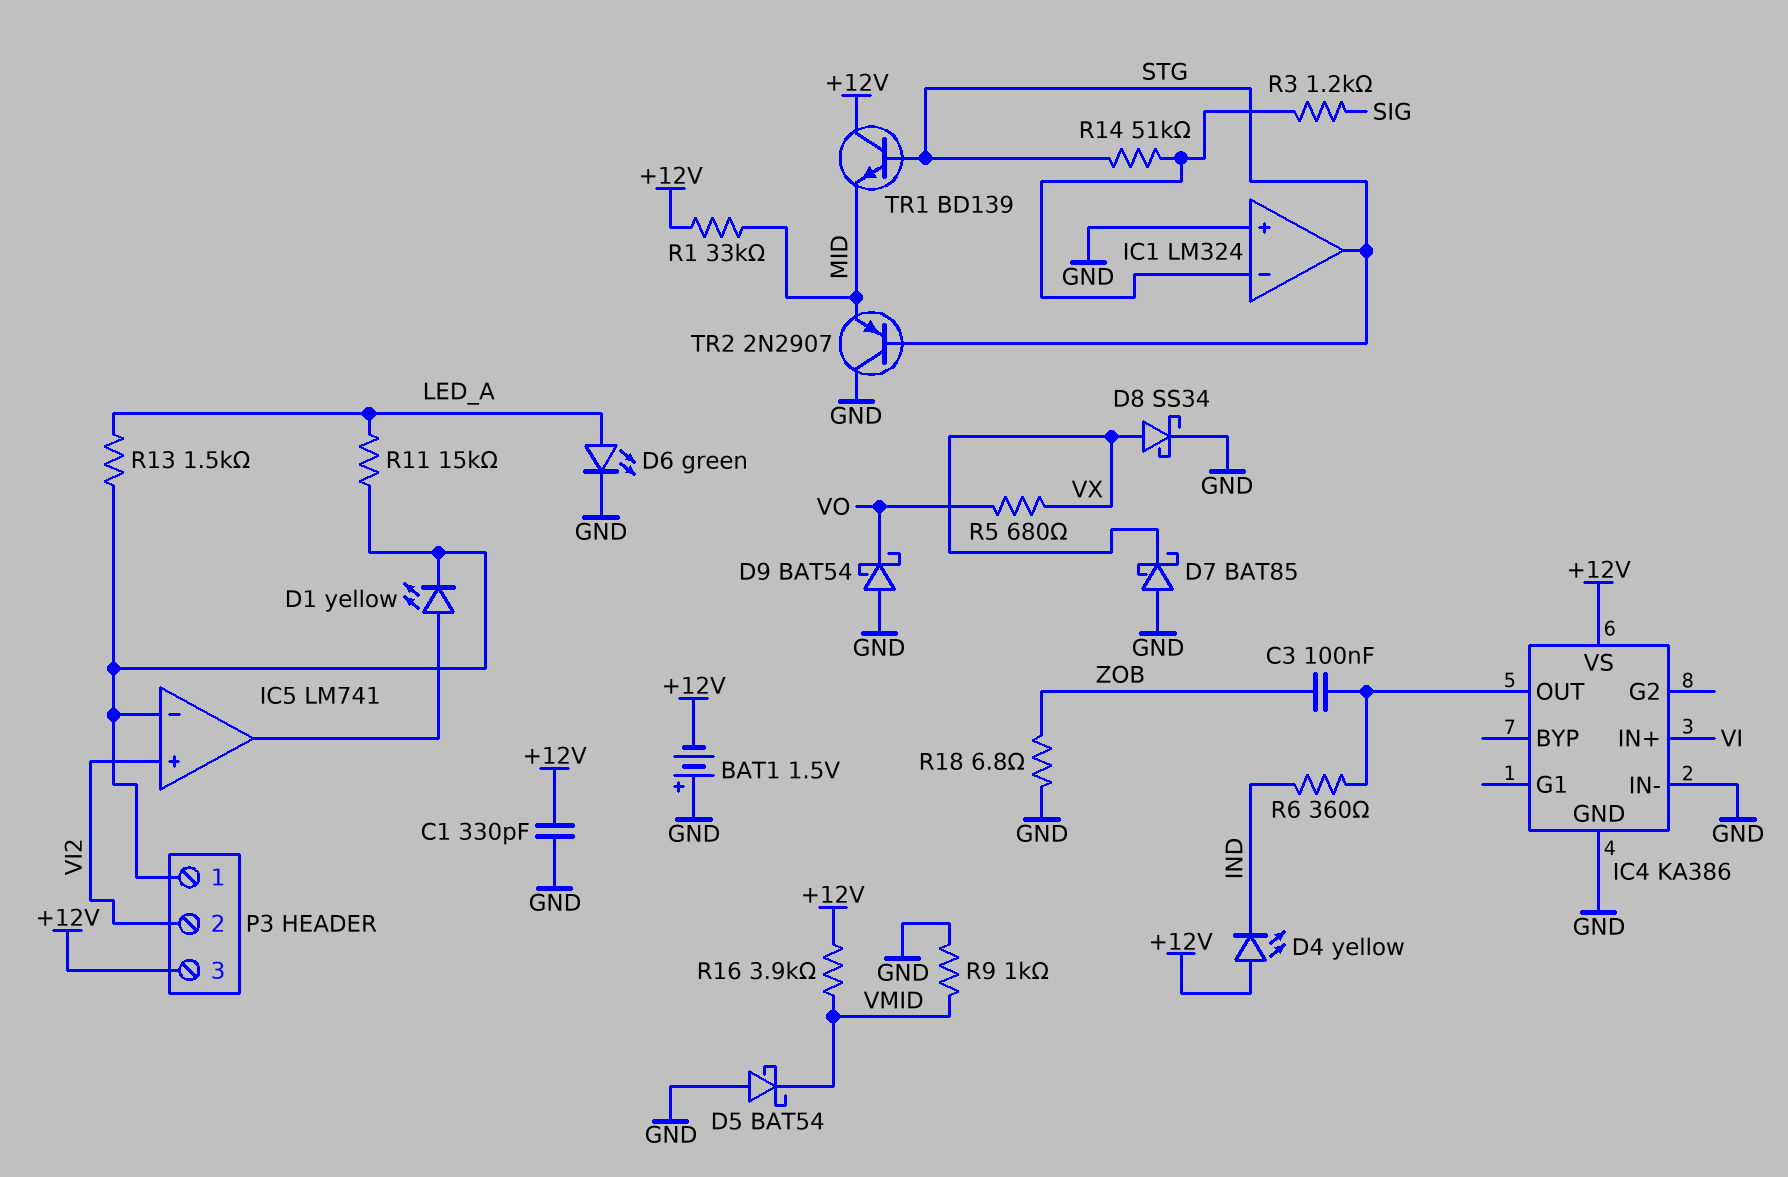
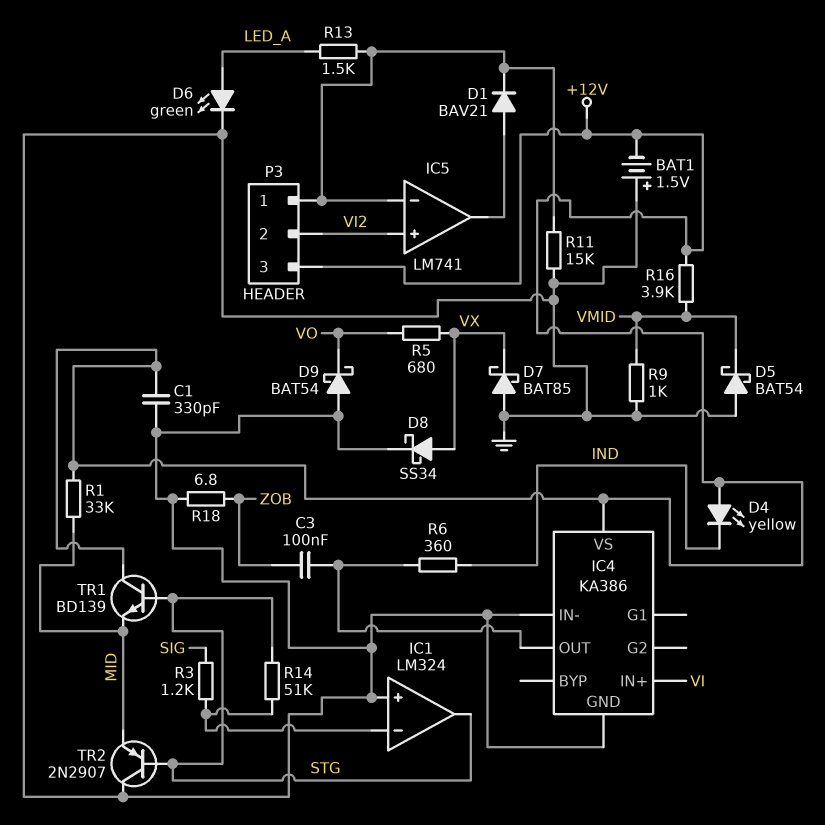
D1: LED yellow (A IC5/out, K IC5/in-) -> diode BAV21 (A IC5/out, K IC5/in-)
R11: 15k (IC5/in-, LED_A) -> 15k (GND, IC5/in-)

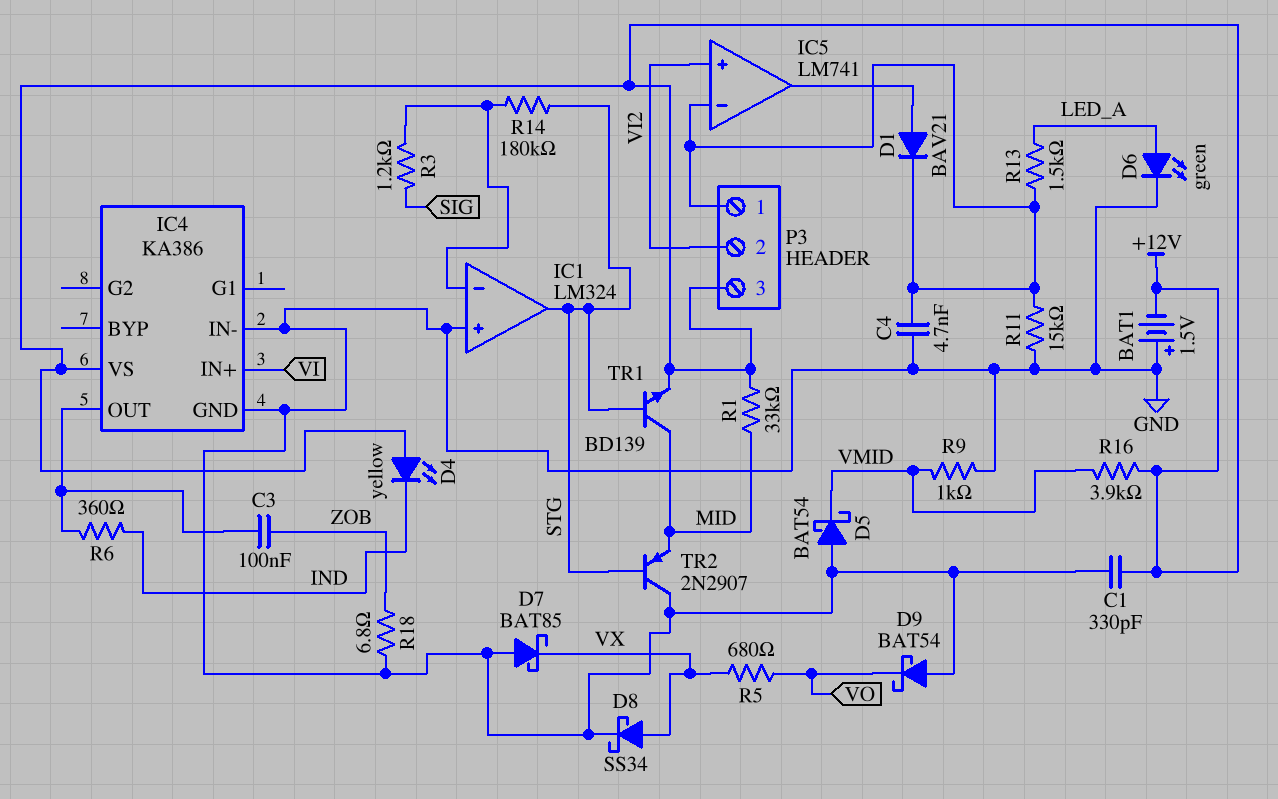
C4: none -> 4.7nF (GND, IC5/in-)
R14: 51k (IC1/in-, STG) -> 180k (IC1/in-, STG)
TR1: NPN BD139 (B STG, C +12V, E MID) -> NPN BD139 (B STG, C MID, E +12V)

